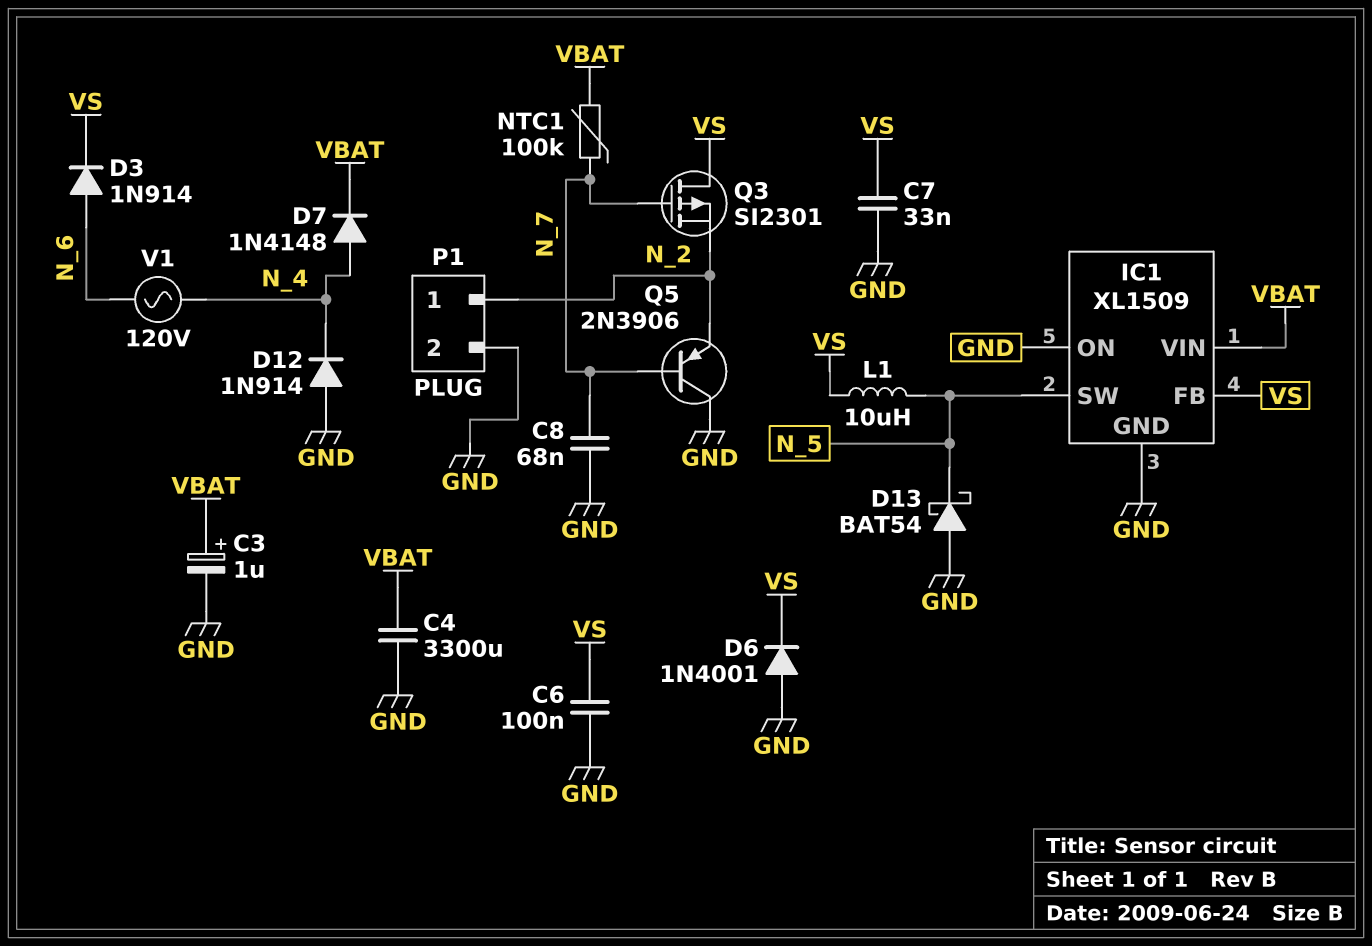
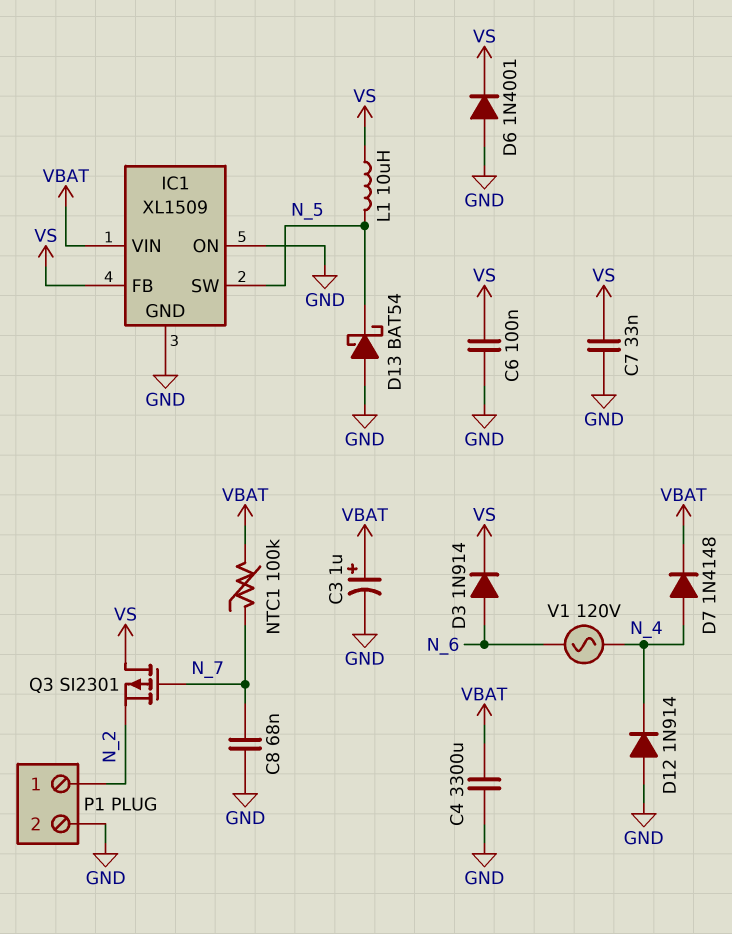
Q5: PNP 2N3906 (B N_7, C GND, E N_2) -> none

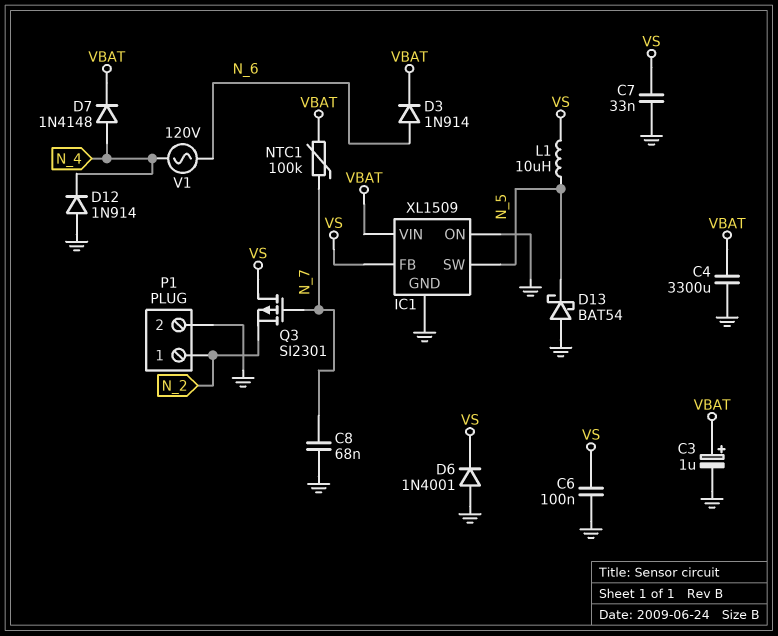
D3: diode 1N914 (A N_6, K VS) -> diode 1N914 (A N_6, K VBAT)

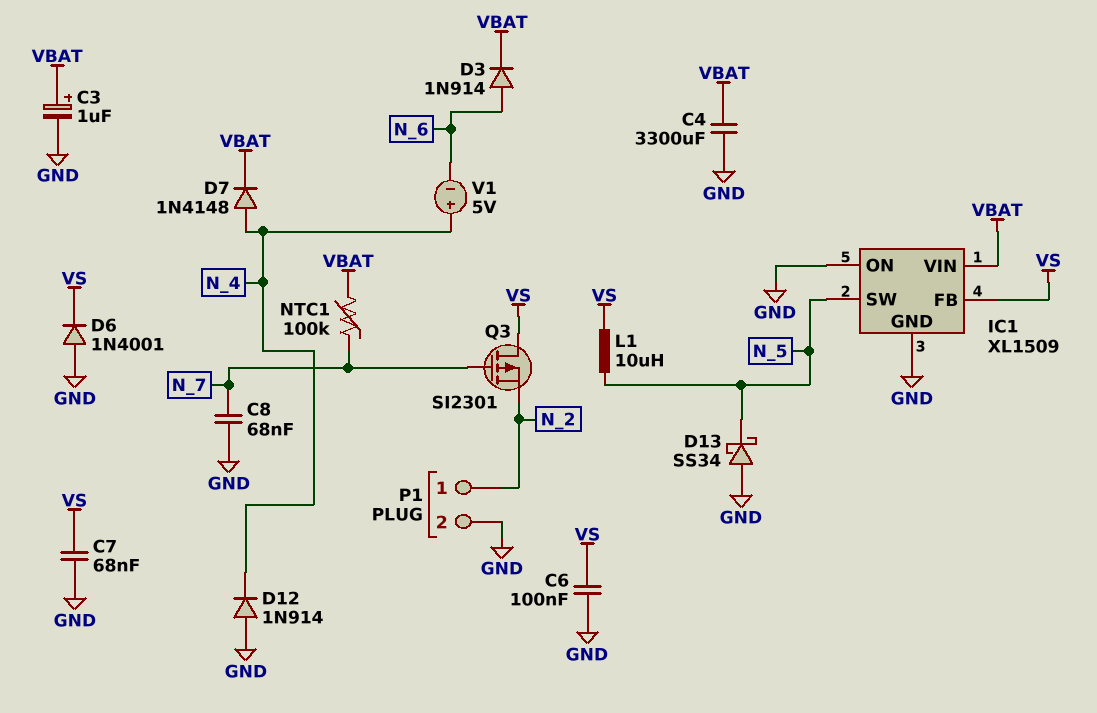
C7: 33nF (GND, VS) -> 68nF (GND, VS)
D13: schottky BAT54 (A GND, K N_5) -> schottky SS34 (A GND, K N_5)
V1: AC 120V (N_4, N_6) -> 5V (plus N_4, minus N_6)

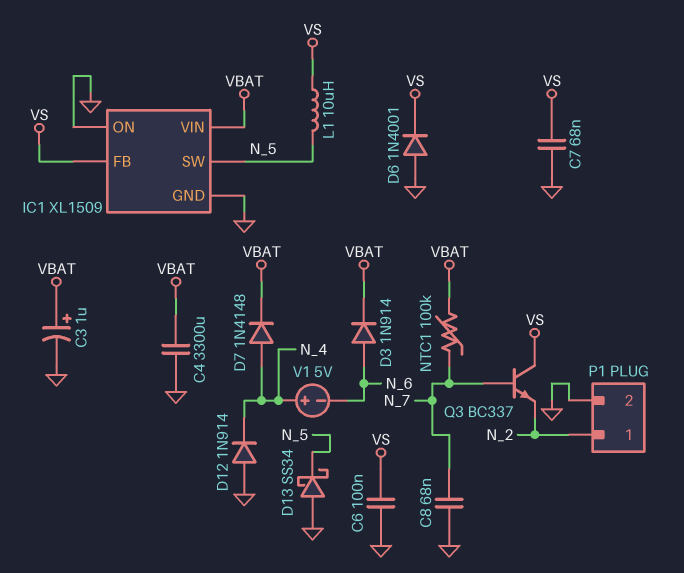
Q3: PMOS SI2301 (G N_7, D VS, S N_2) -> NPN BC337 (B N_7, C VS, E N_2)

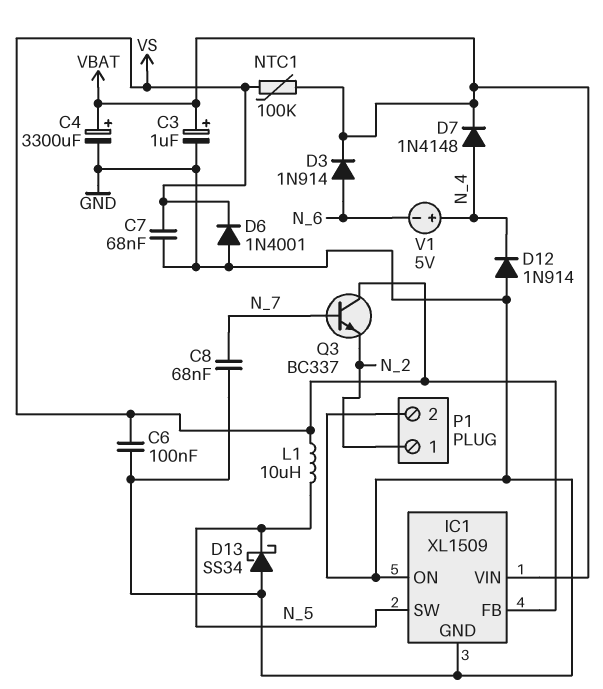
C4: 3300uF (GND, VBAT) -> 3300uF (plus VBAT, minus GND)
NTC1: 100k (N_7, VBAT) -> 100k (VBAT, VS)

